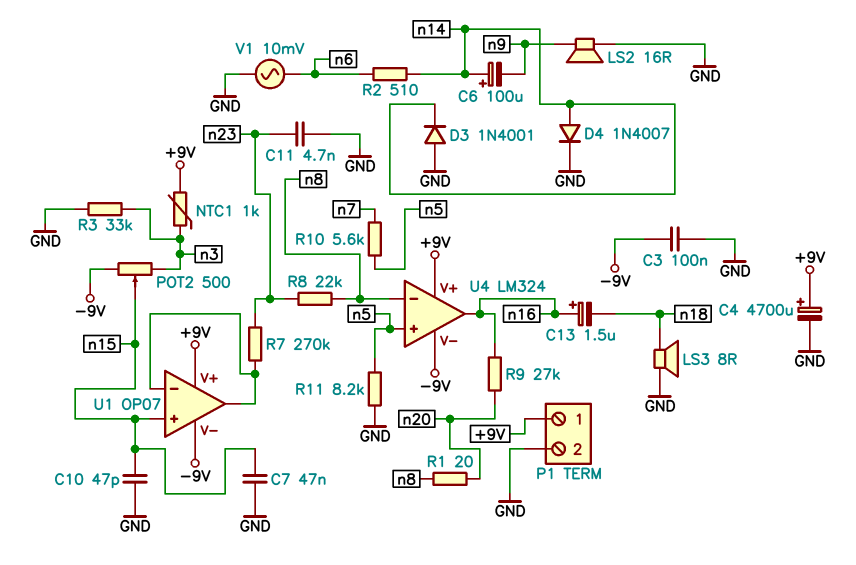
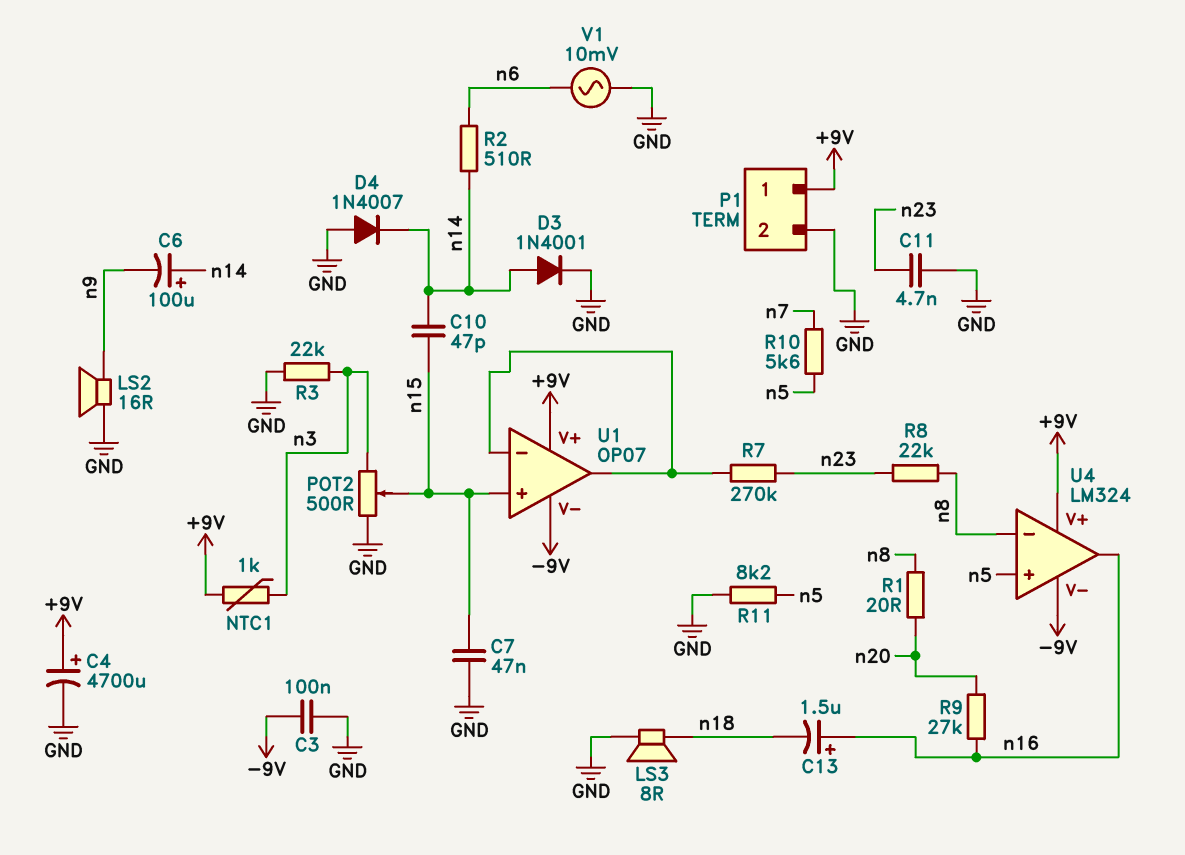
C10: 47pF (GND, n15) -> 47pF (n14, n15)
D3: diode 1N4001 (A GND, K n14) -> diode 1N4001 (A n14, K GND)
D4: diode 1N4007 (A n14, K GND) -> diode 1N4007 (A GND, K n14)
POT2: 500 (-9V, n3, wiper n15) -> 500 (GND, n3, wiper n15)
R3: 33k (GND, n3) -> 22k (GND, n3)

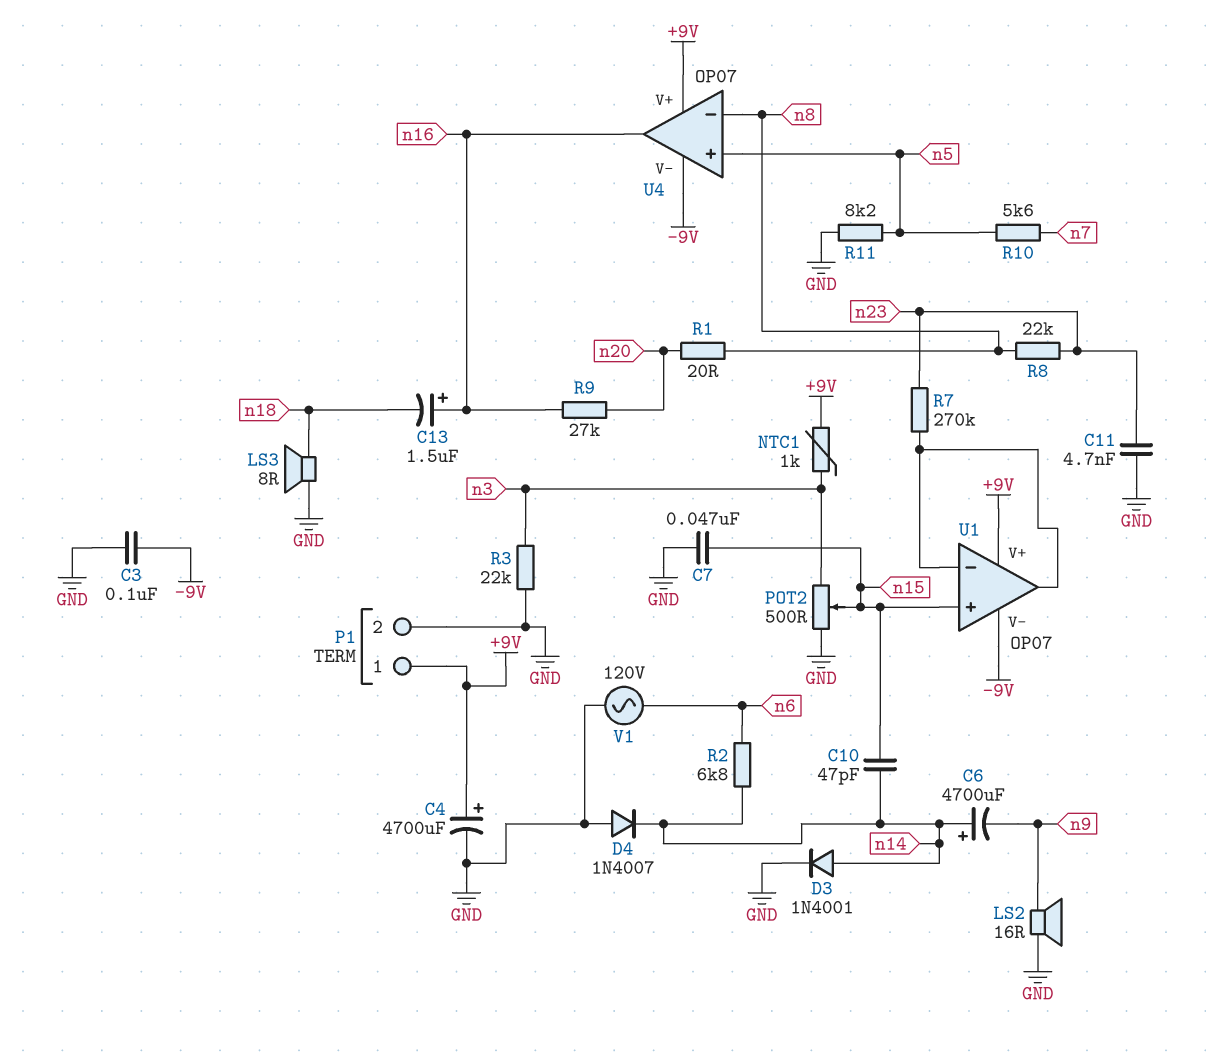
C6: 100uF (plus n14, minus n9) -> 4700uF (plus n14, minus n9)
R2: 510 (n6, n14) -> 6.8k (n6, n14)
U4: LM324 -> OP07
V1: AC 10mV (GND, n6) -> AC 120V (GND, n6)

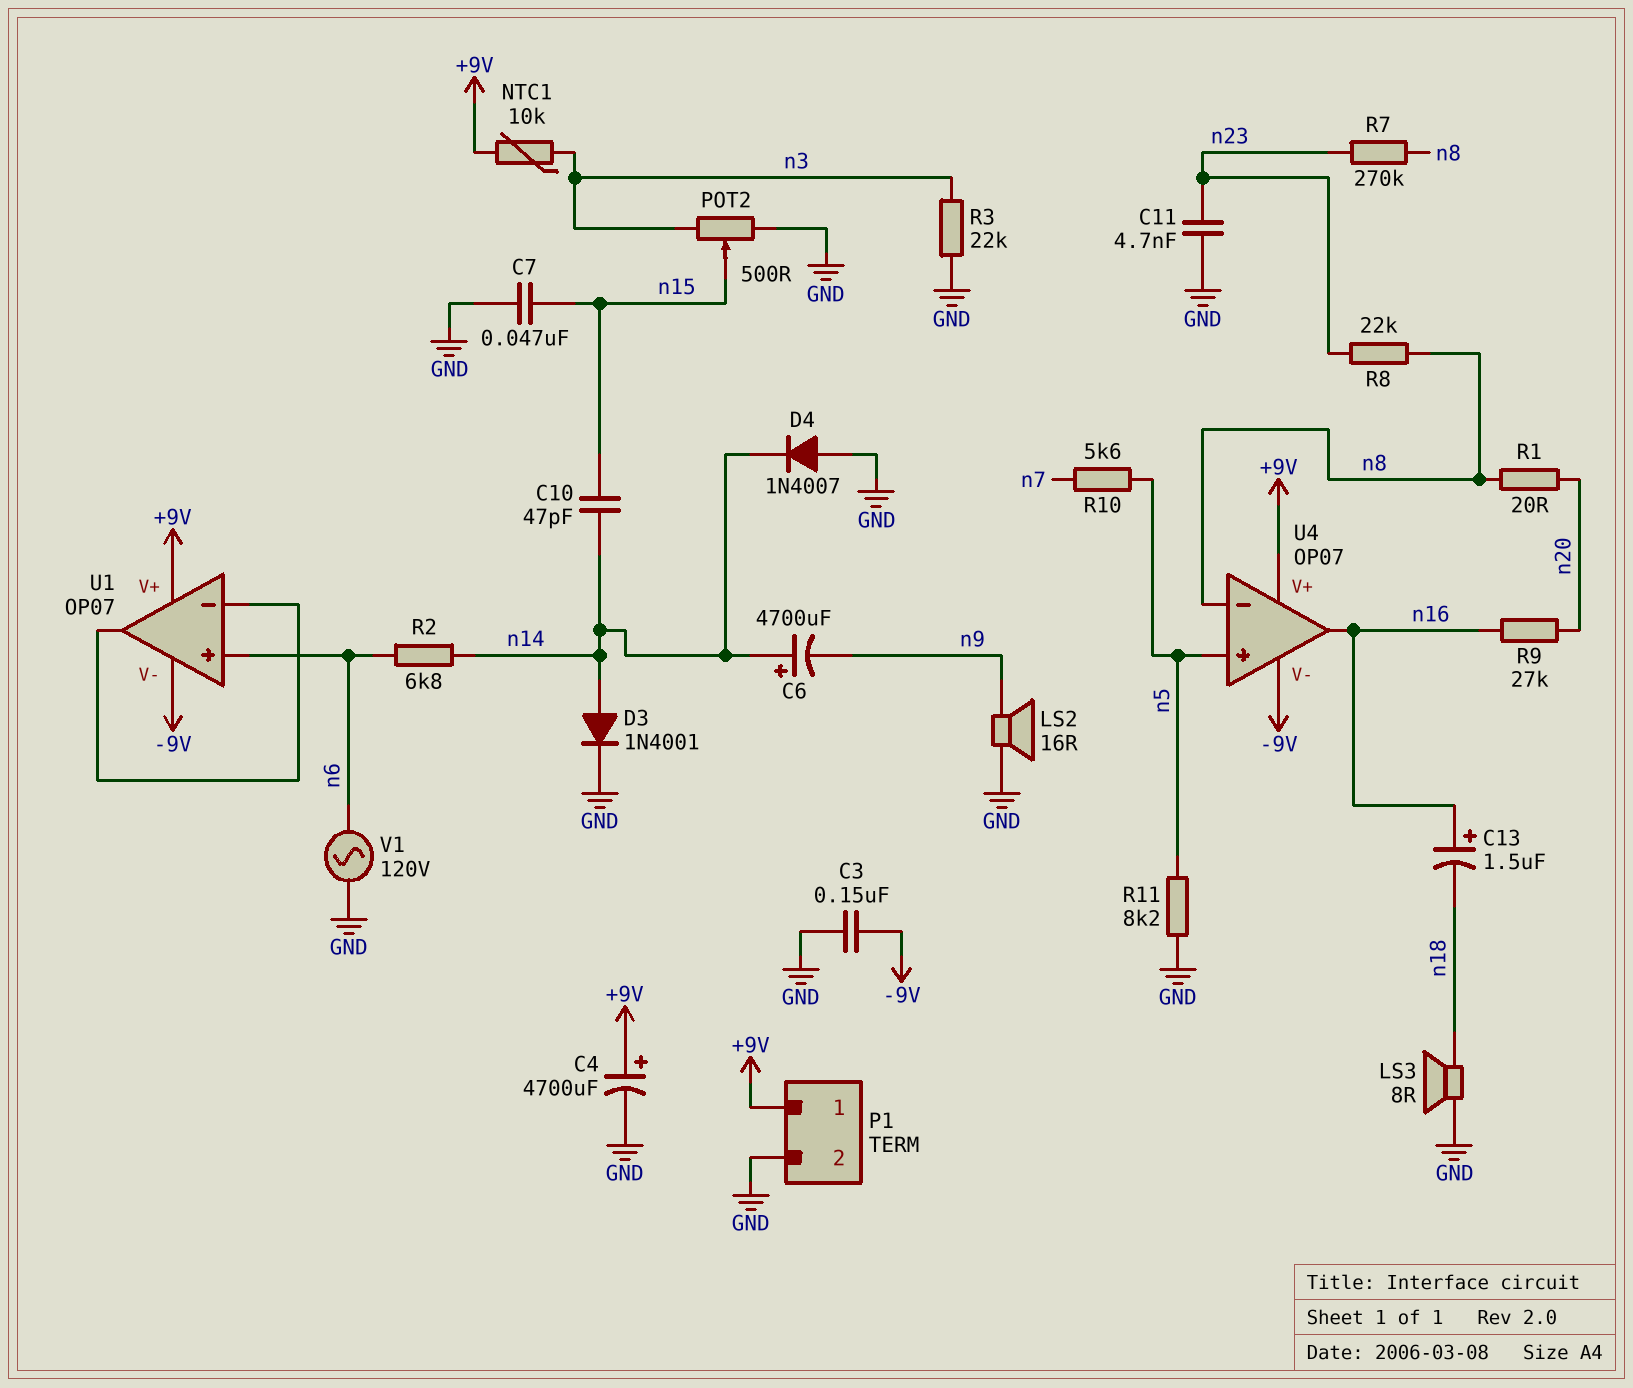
C3: 100nF (-9V, GND) -> 150nF (-9V, GND)
NTC1: 1k (+9V, n3) -> 10k (+9V, n3)
R7: 270k (U1/in-, n23) -> 270k (n8, n23)
U1 pin in+: n15 -> n6

